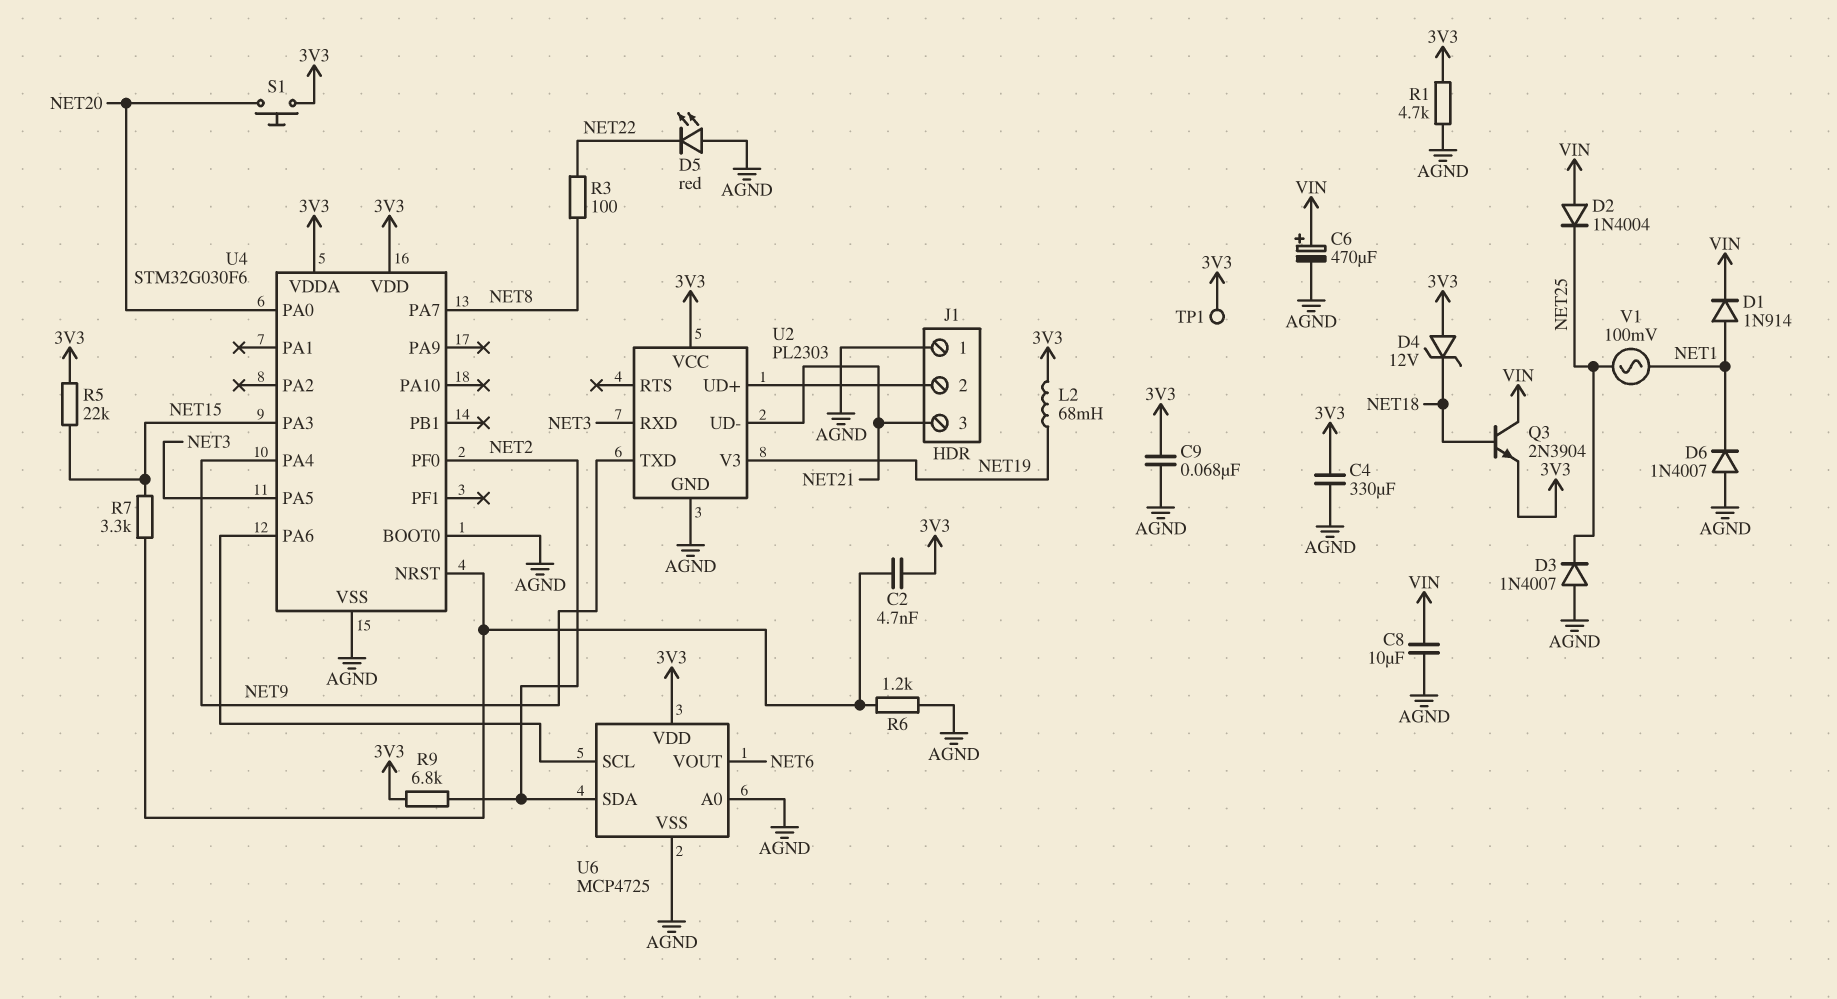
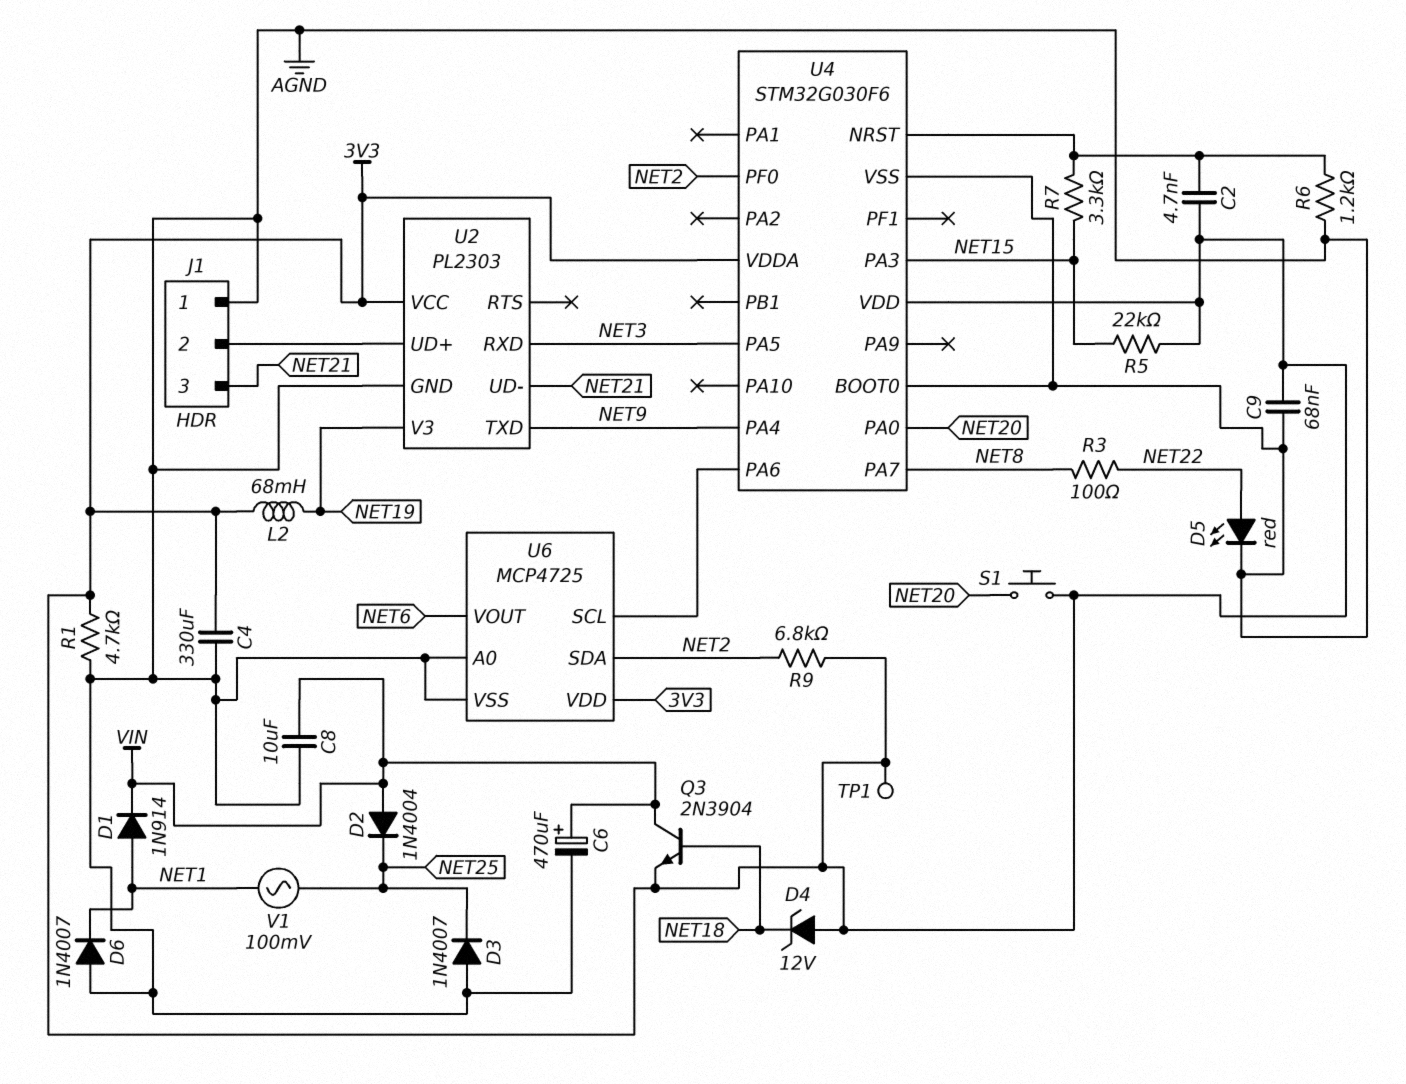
D5: LED red (A AGND, K NET22) -> LED red (A NET22, K AGND)

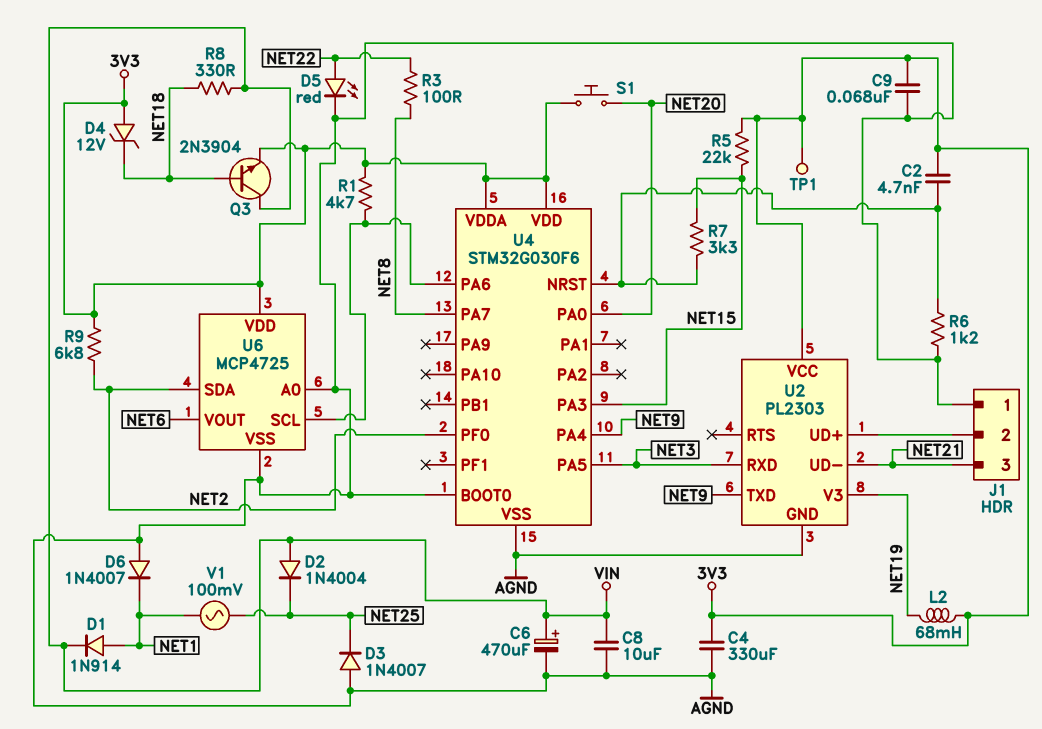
R1: 4.7k (3V3, AGND) -> 4.7k (3V3, U4/PA6)
R8: none -> 330 (NET18, VIN)

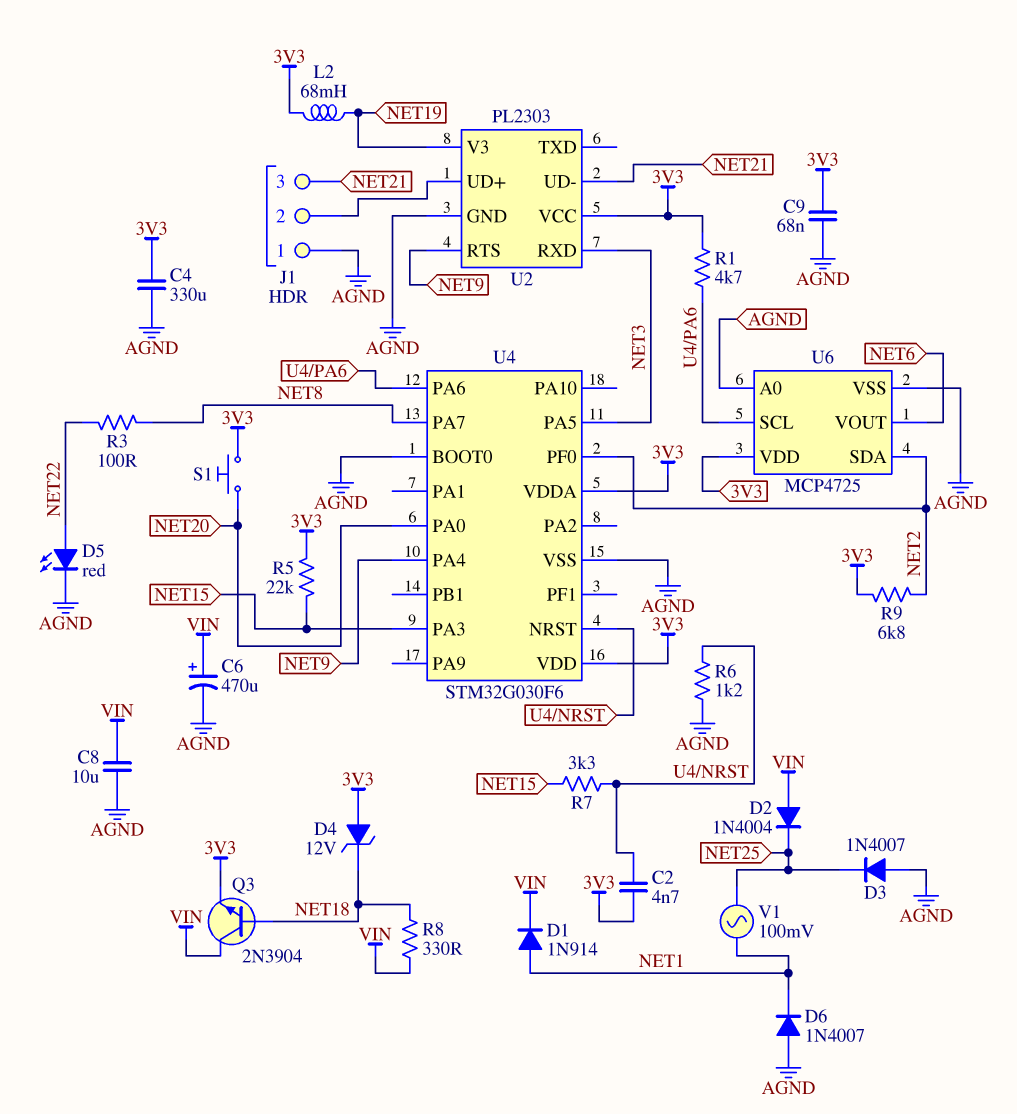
TP1: test point (3V3) -> none
U2 pin RTS: none -> NET9
U2 pin TXD: NET9 -> none

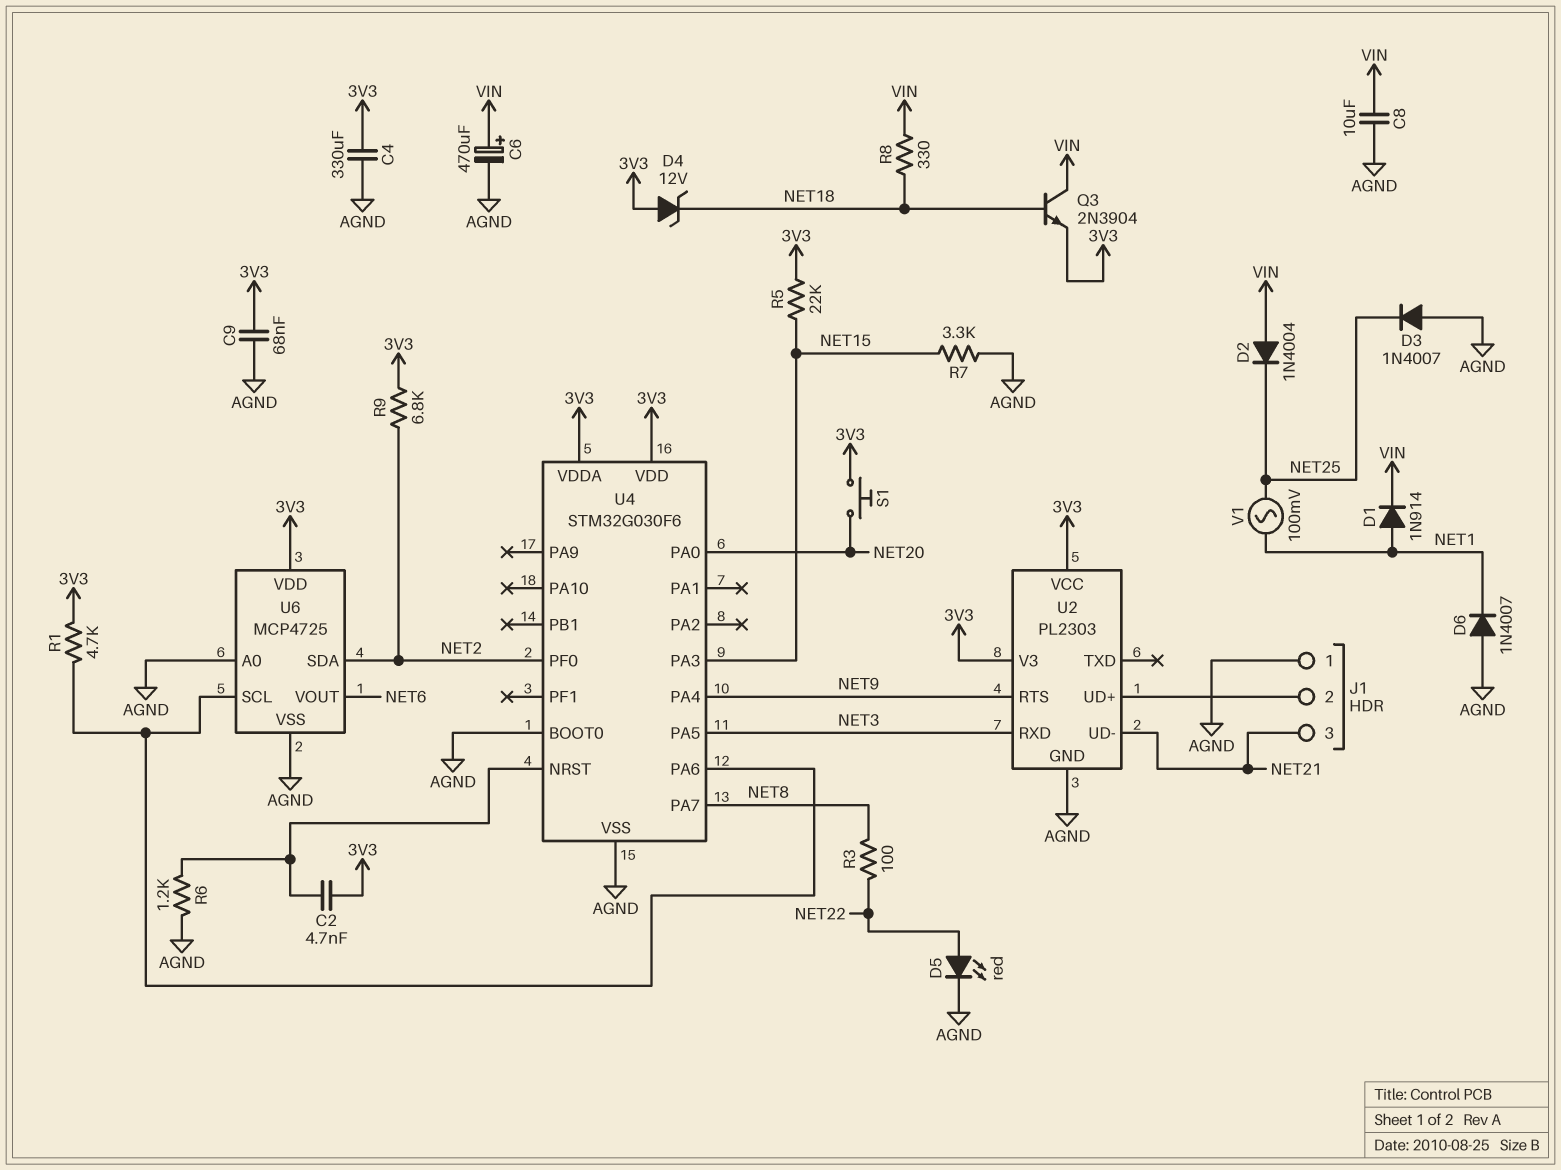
L2: 68mH (3V3, NET19) -> none
R7: 3.3k (NET15, U4/NRST) -> 3.3k (AGND, NET15)
U2 pin V3: NET19 -> 3V3

